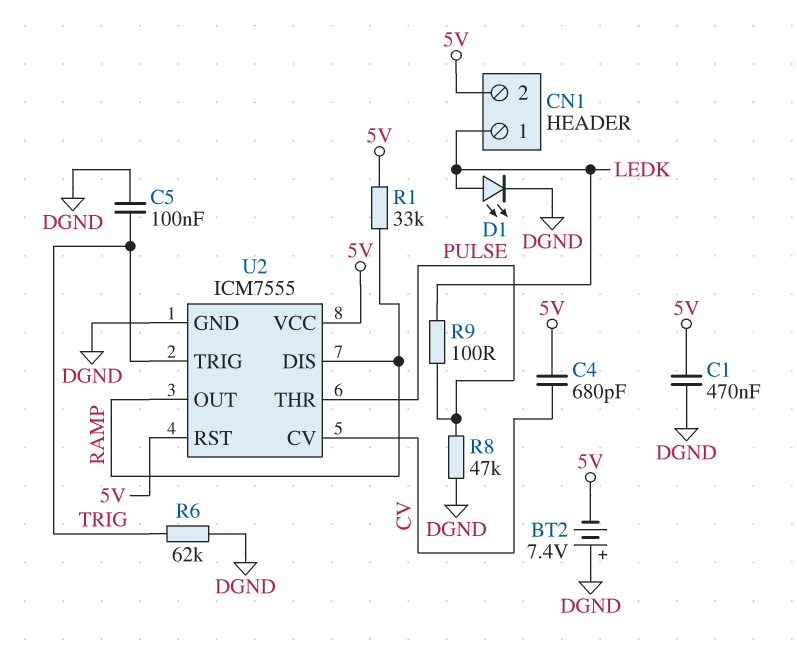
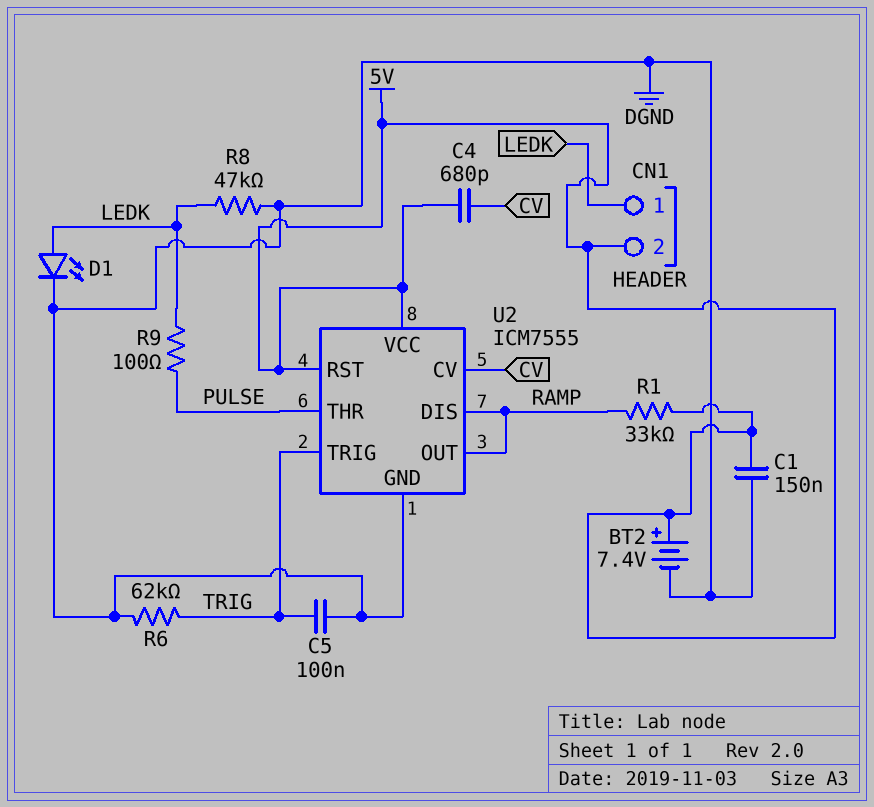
BT2: 7.4V (plus DGND, minus 5V) -> 7.4V (plus 5V, minus DGND)
C1: 470nF (5V, DGND) -> 150nF (5V, DGND)
R8: 47k (DGND, PULSE) -> 47k (DGND, LEDK)

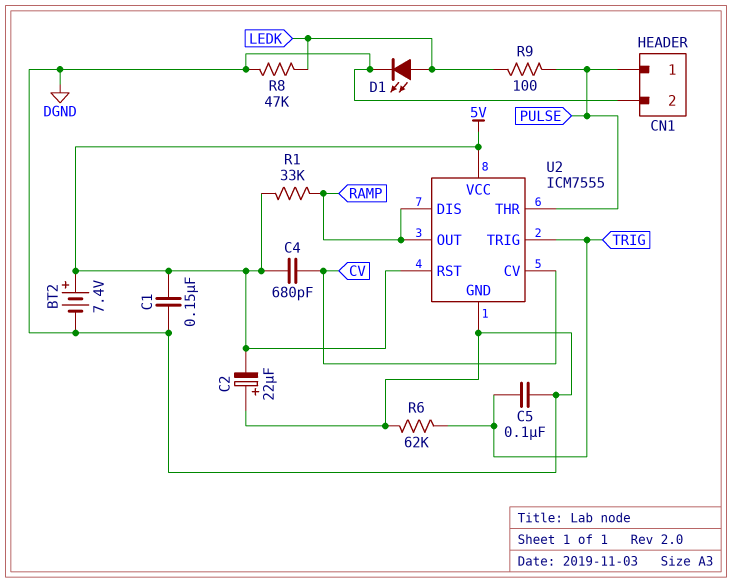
C2: none -> 22uF (plus DGND, minus 5V)
CN1 pin 1: LEDK -> PULSE
CN1 pin 2: 5V -> DGND

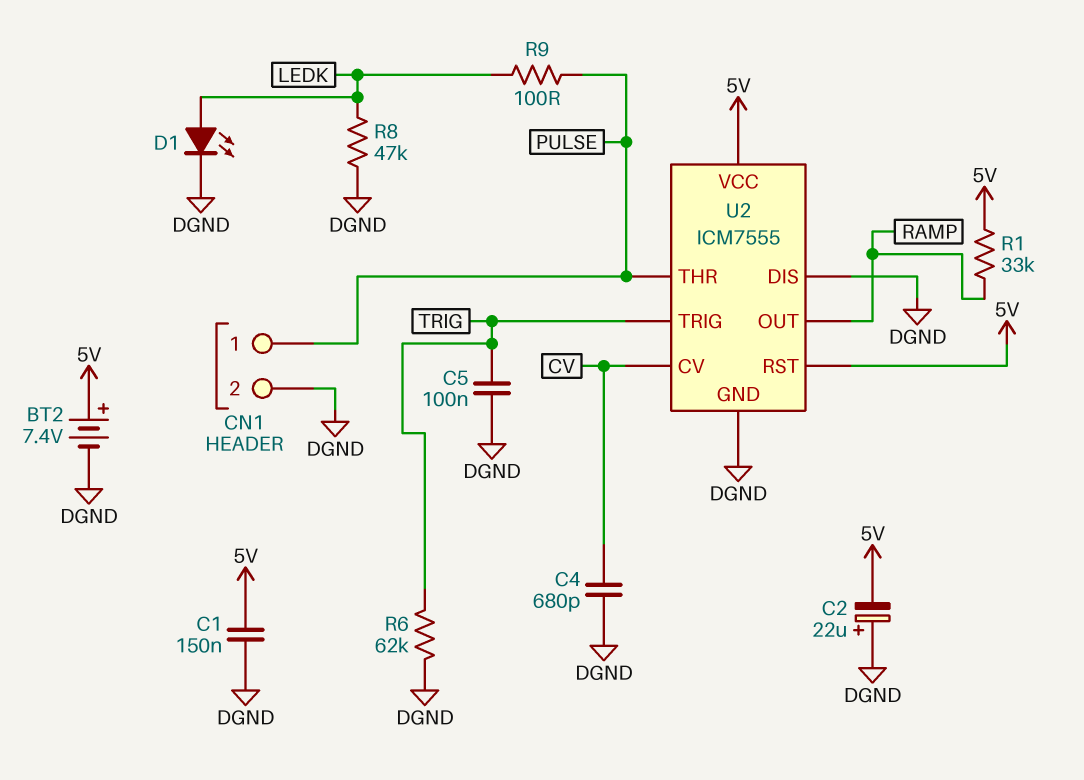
C4: 680pF (5V, CV) -> 680pF (CV, DGND)
U2 pin DIS: RAMP -> DGND

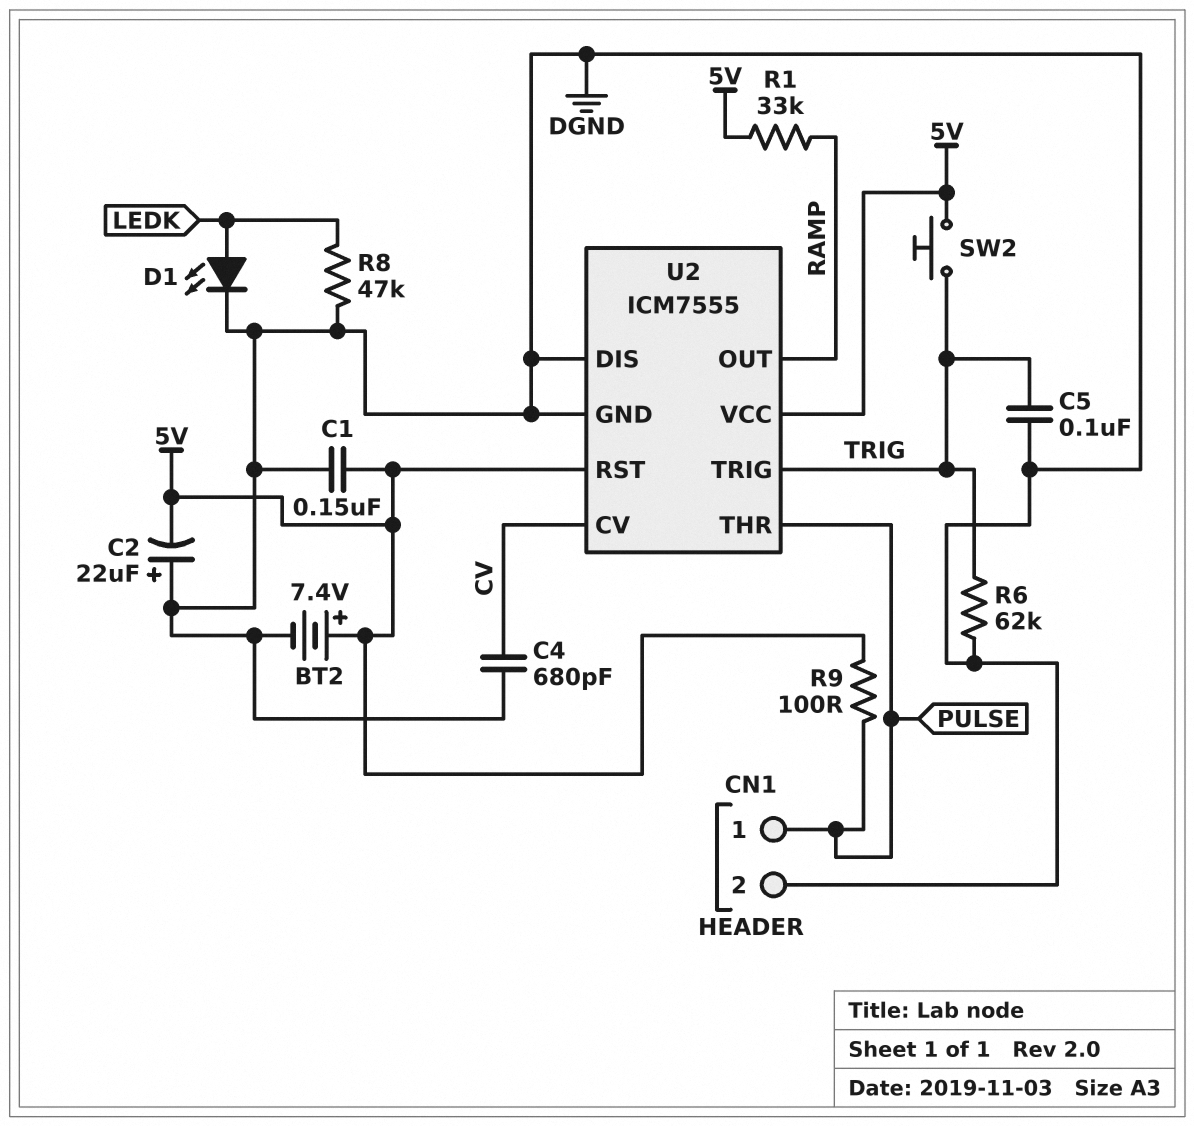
R9: 100 (LEDK, PULSE) -> 100 (5V, PULSE)
SW2: none -> button (5V, TRIG)

